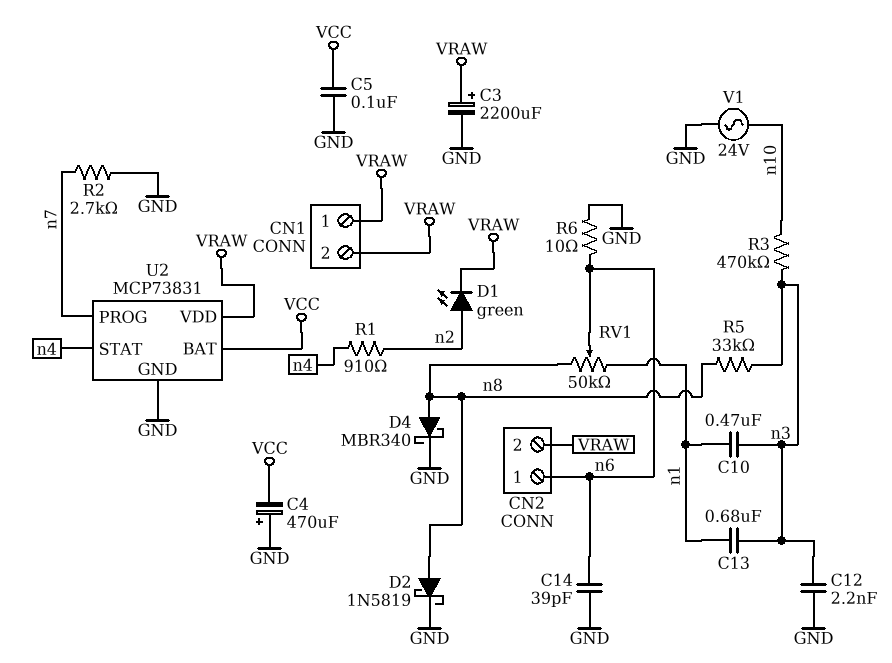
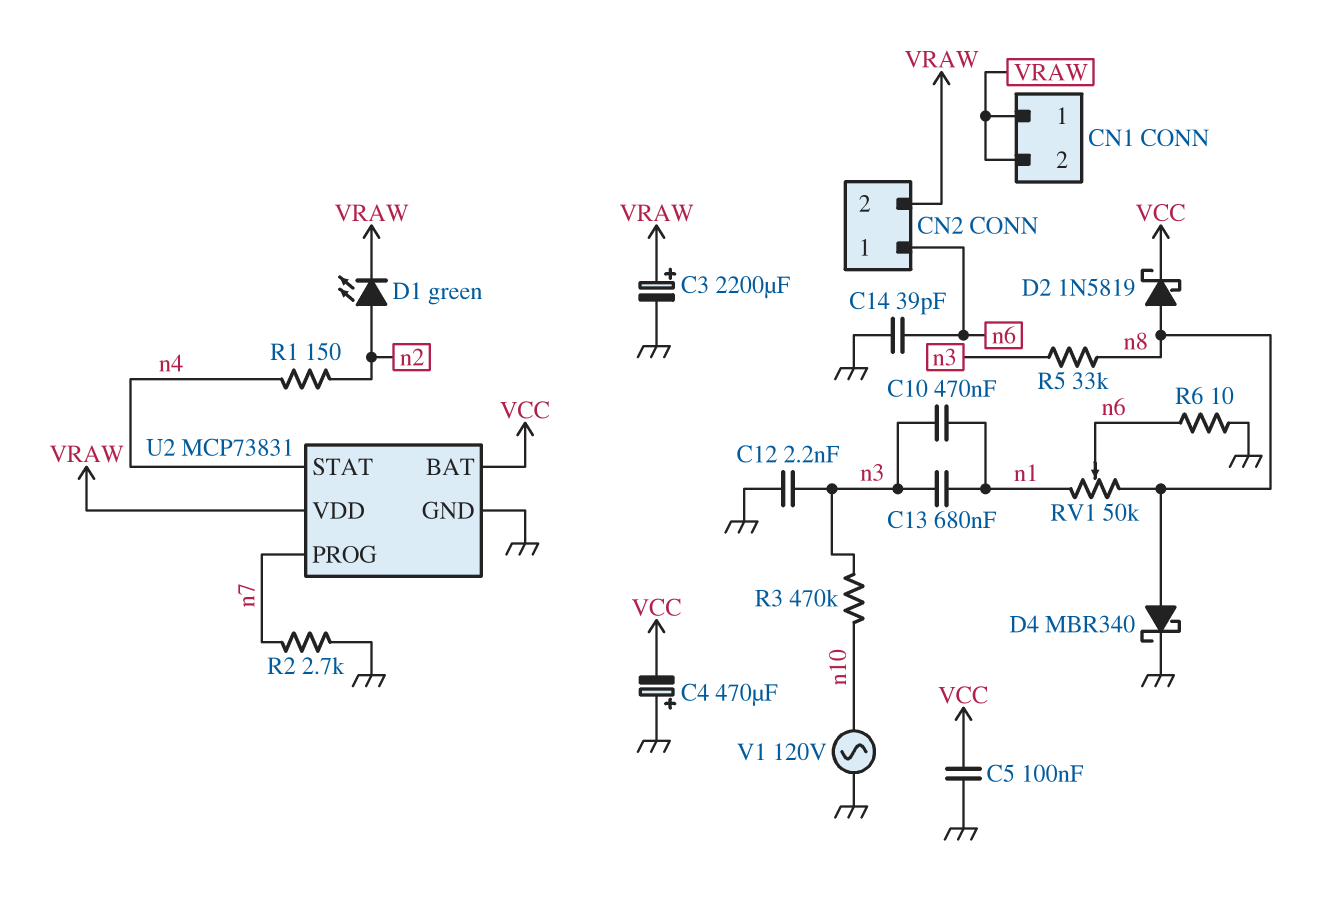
D2: schottky 1N5819 (A n8, K GND) -> schottky 1N5819 (A n8, K VCC)
R1: 910 (n2, n4) -> 150 (n2, n4)
V1: AC 24V (GND, n10) -> AC 120V (GND, n10)

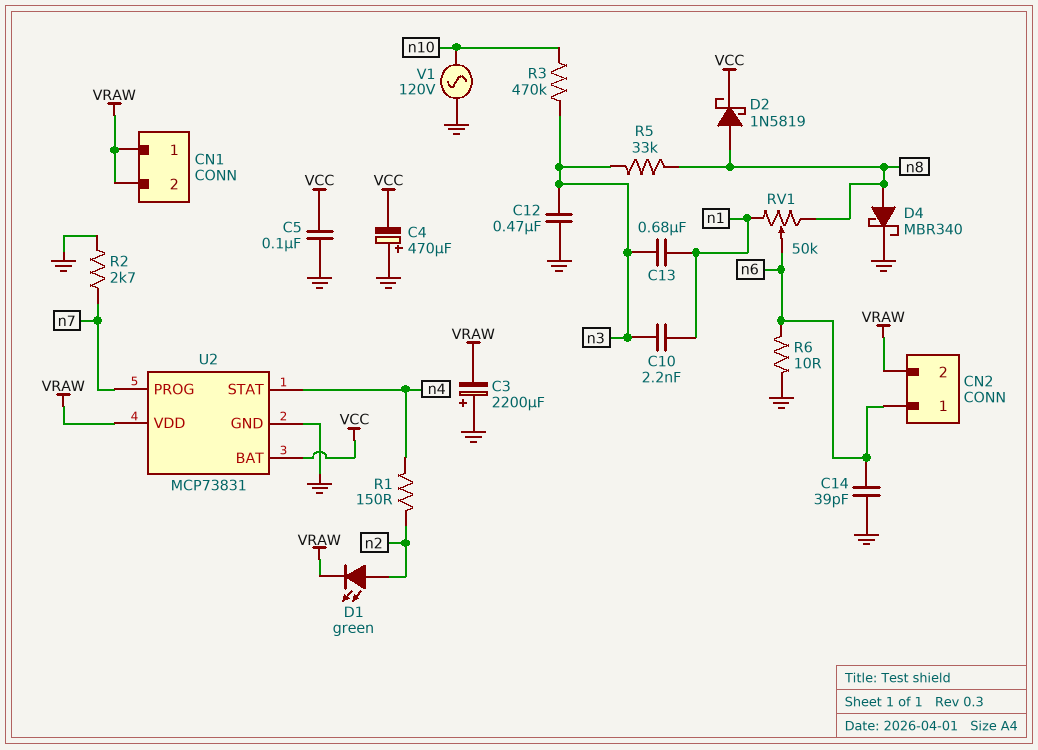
C3: 2200uF (plus VRAW, minus GND) -> 2200uF (plus GND, minus VRAW)
C10: 470nF (n1, n3) -> 2.2nF (n1, n3)
C12: 2.2nF (GND, n3) -> 470nF (GND, n3)

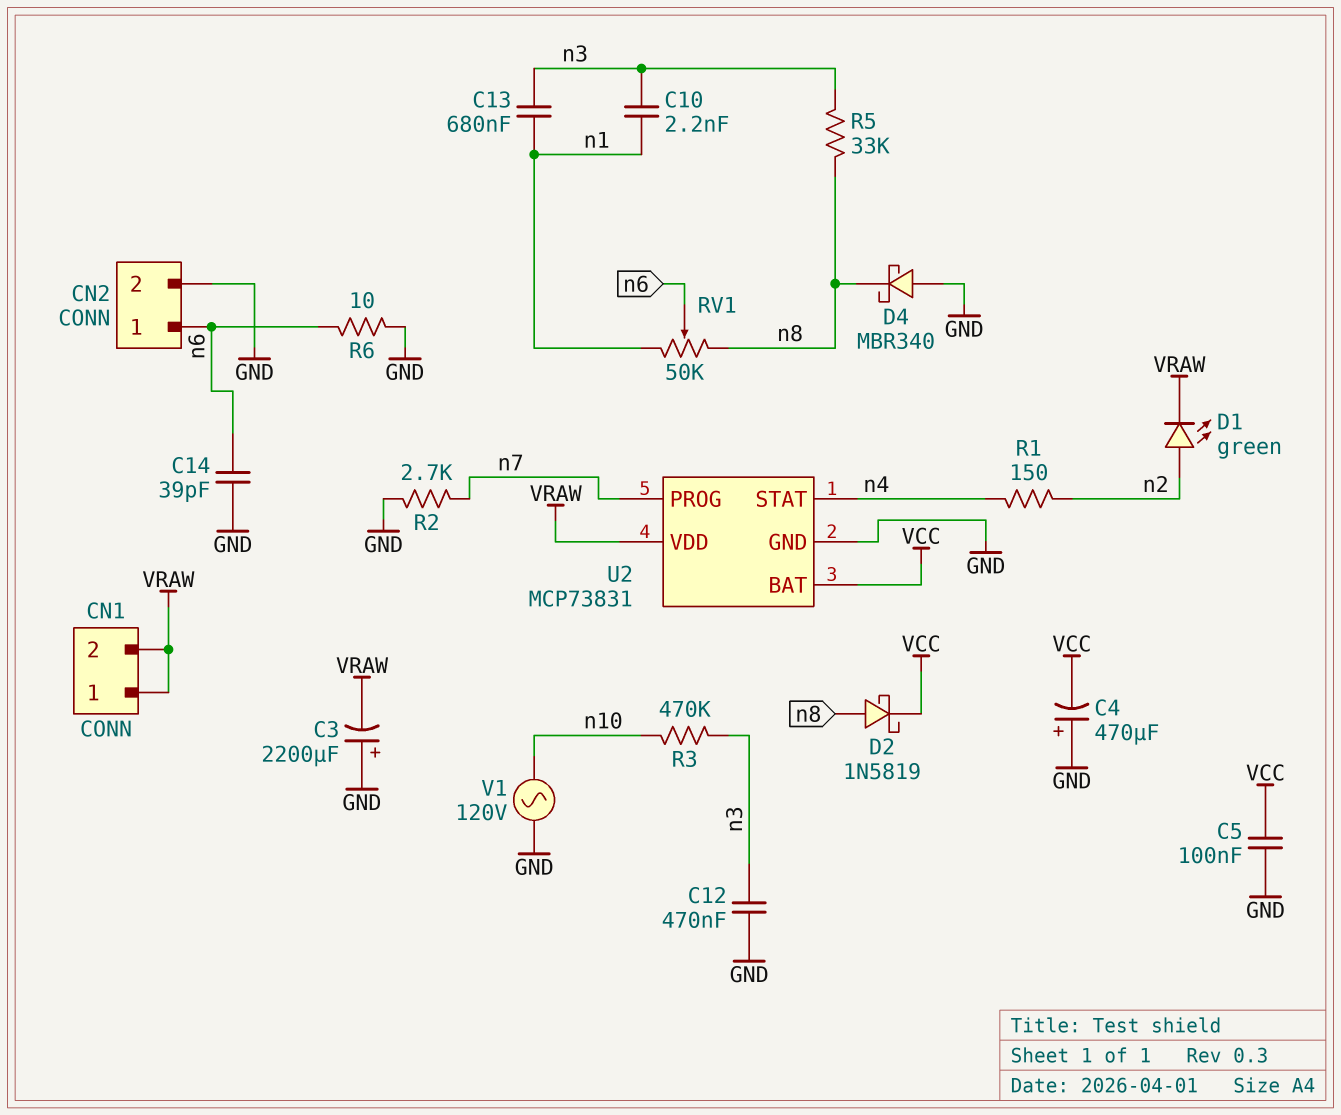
CN2 pin 2: VRAW -> GND
D4: schottky MBR340 (A n8, K GND) -> schottky MBR340 (A GND, K n8)

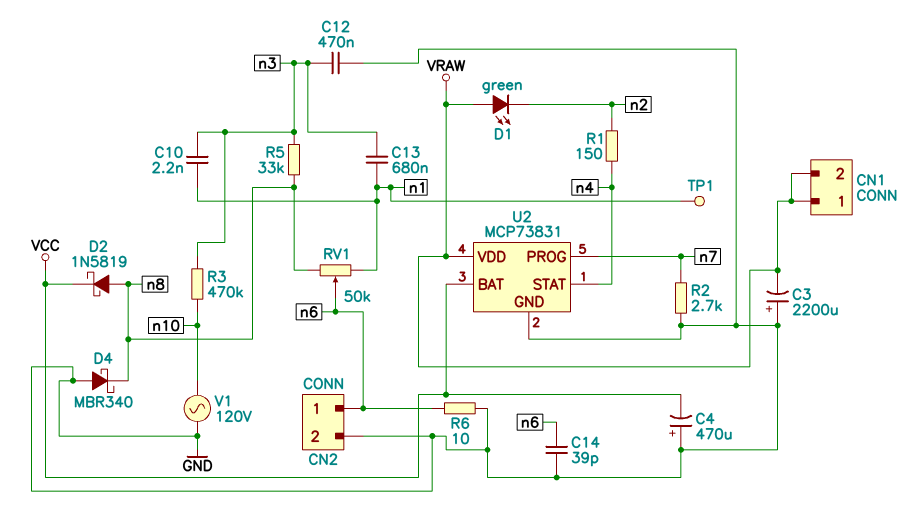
C5: 100nF (GND, VCC) -> none
D1: LED green (A n2, K VRAW) -> LED green (A VRAW, K n2)
TP1: none -> test point (n1)

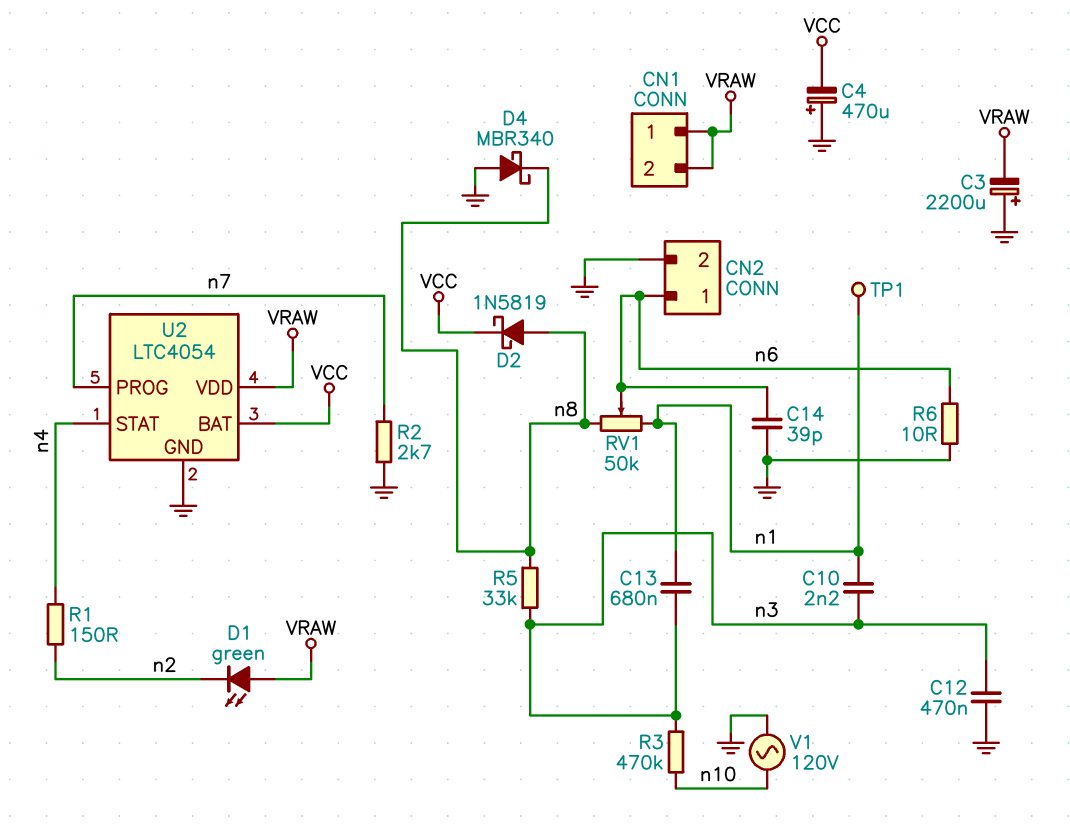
U2: MCP73831 -> LTC4054

